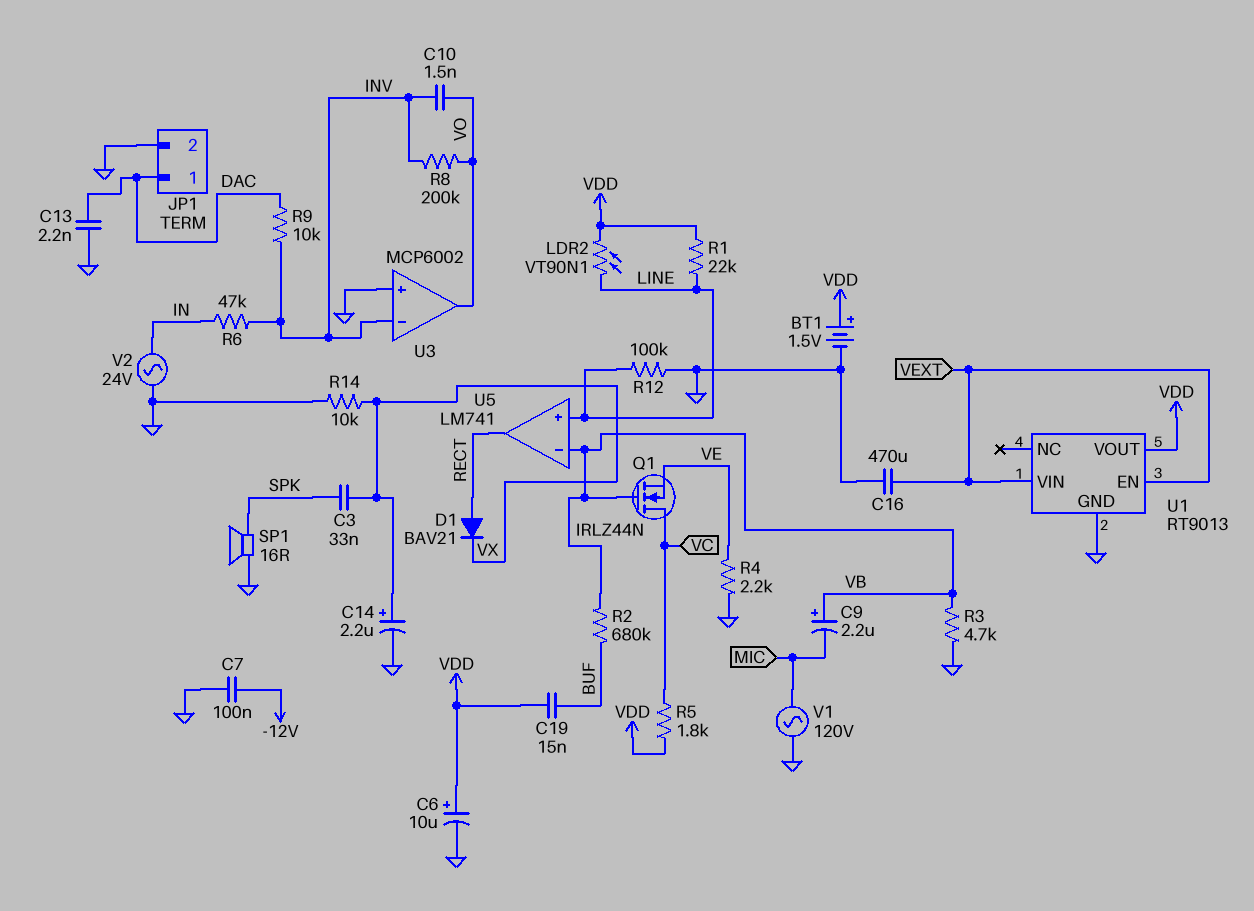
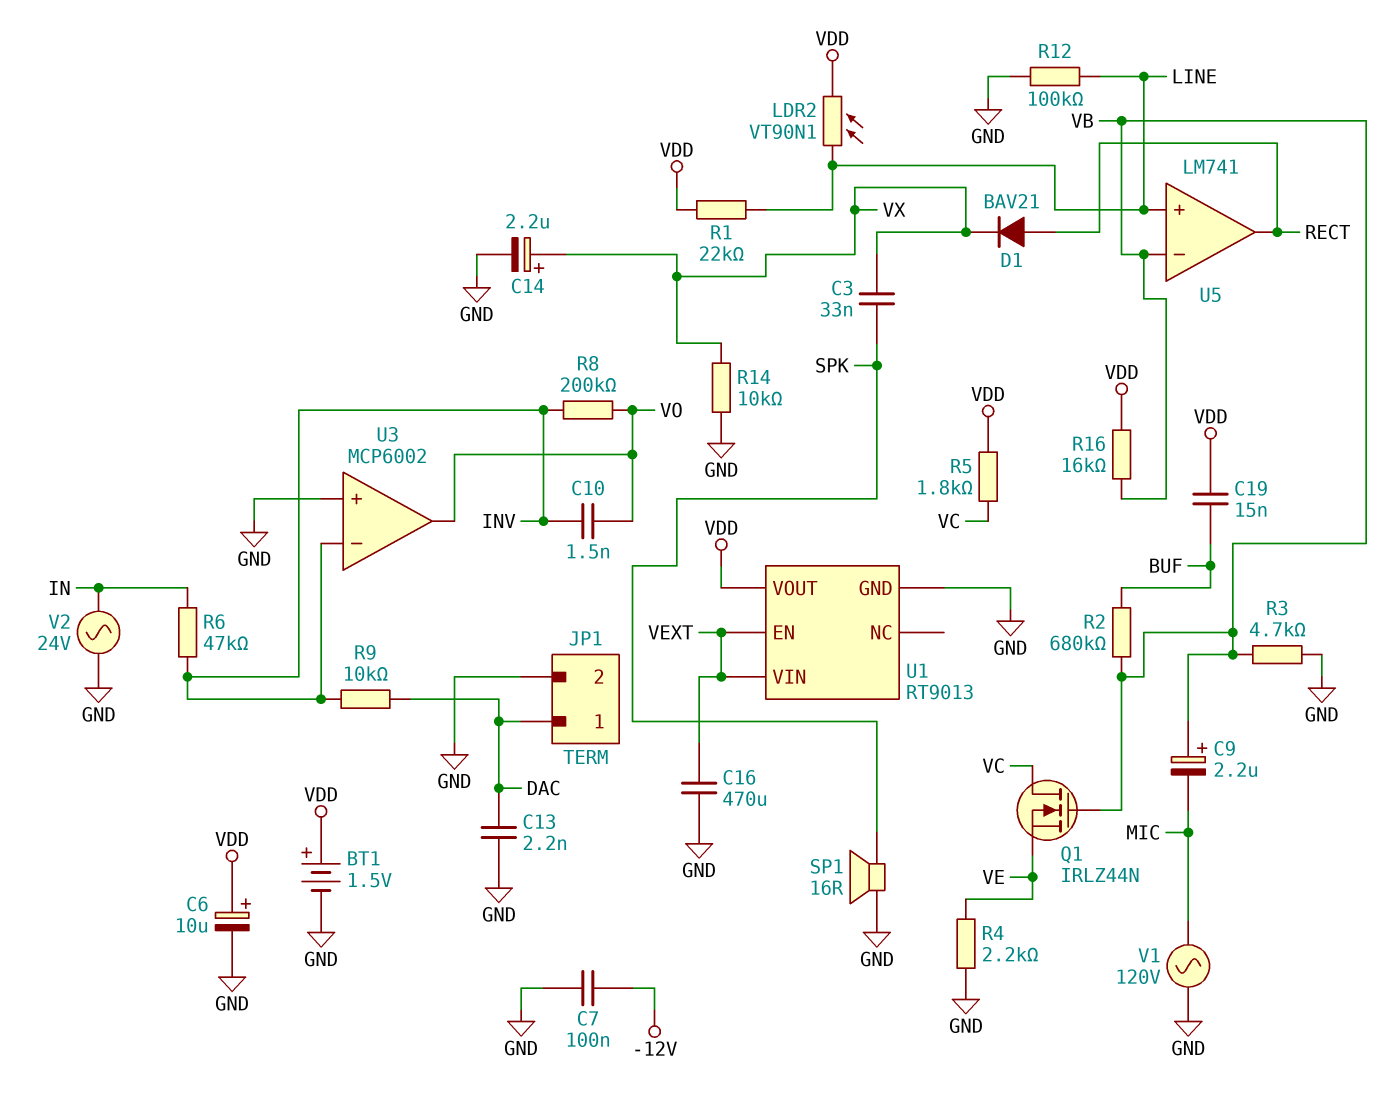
R16: none -> 16k (VB, VDD)

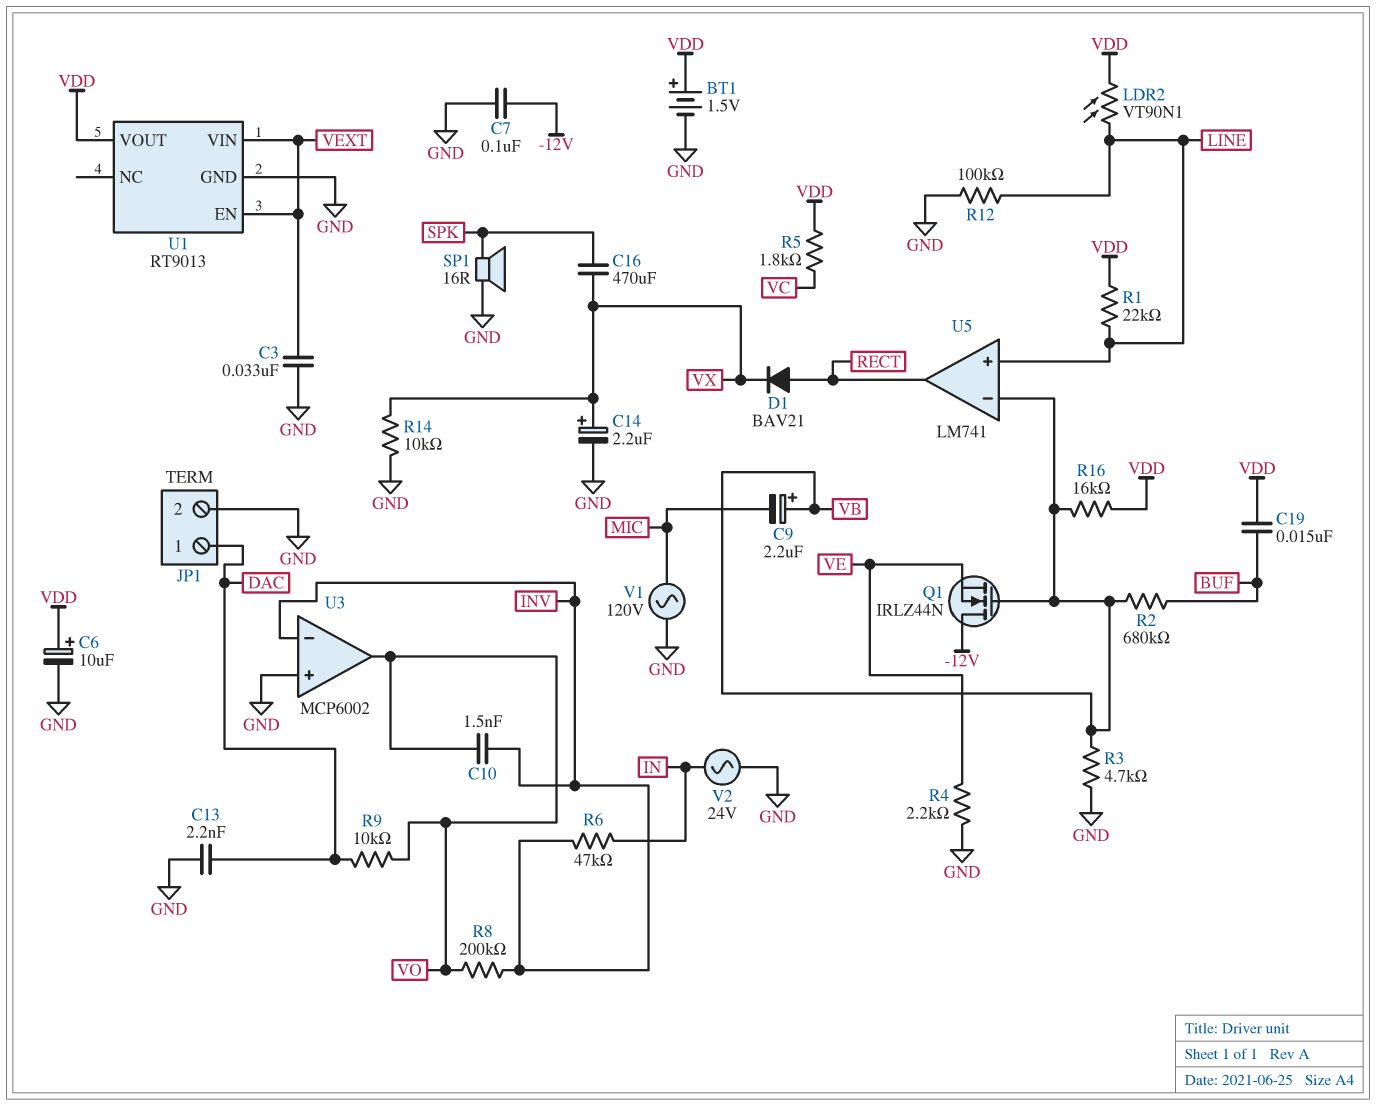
C3: 33nF (SPK, VX) -> 33nF (GND, VEXT)
C16: 470uF (GND, VEXT) -> 470uF (SPK, VX)
Q1: NMOS IRLZ44N (G VB, D VC, S VE) -> NMOS IRLZ44N (G VB, D -12V, S VE)
R9: 10k (DAC, INV) -> 10k (DAC, VO)

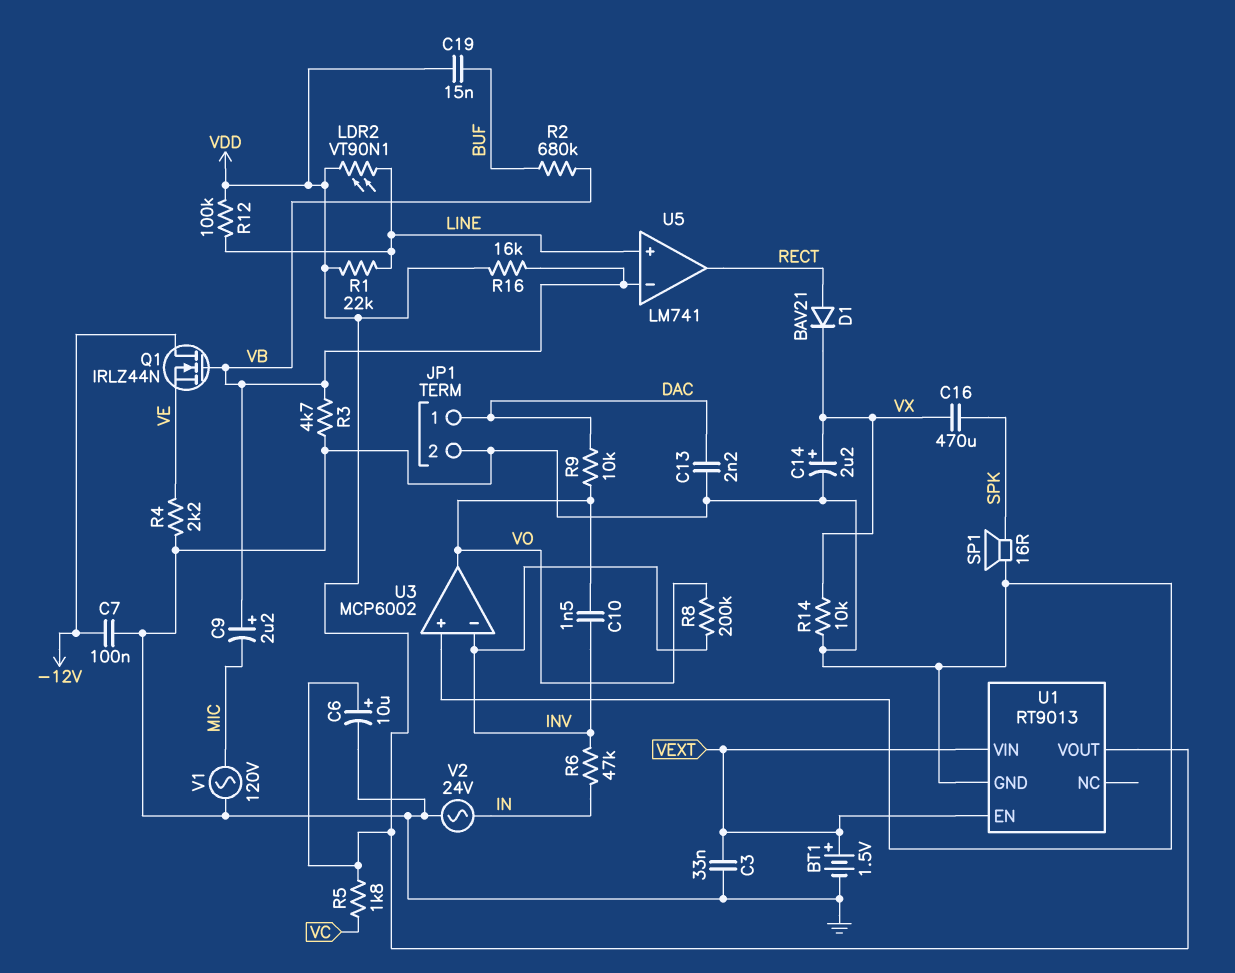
BT1: 1.5V (plus VDD, minus GND) -> 1.5V (plus VEXT, minus GND)
R12: 100k (GND, LINE) -> 100k (LINE, VDD)

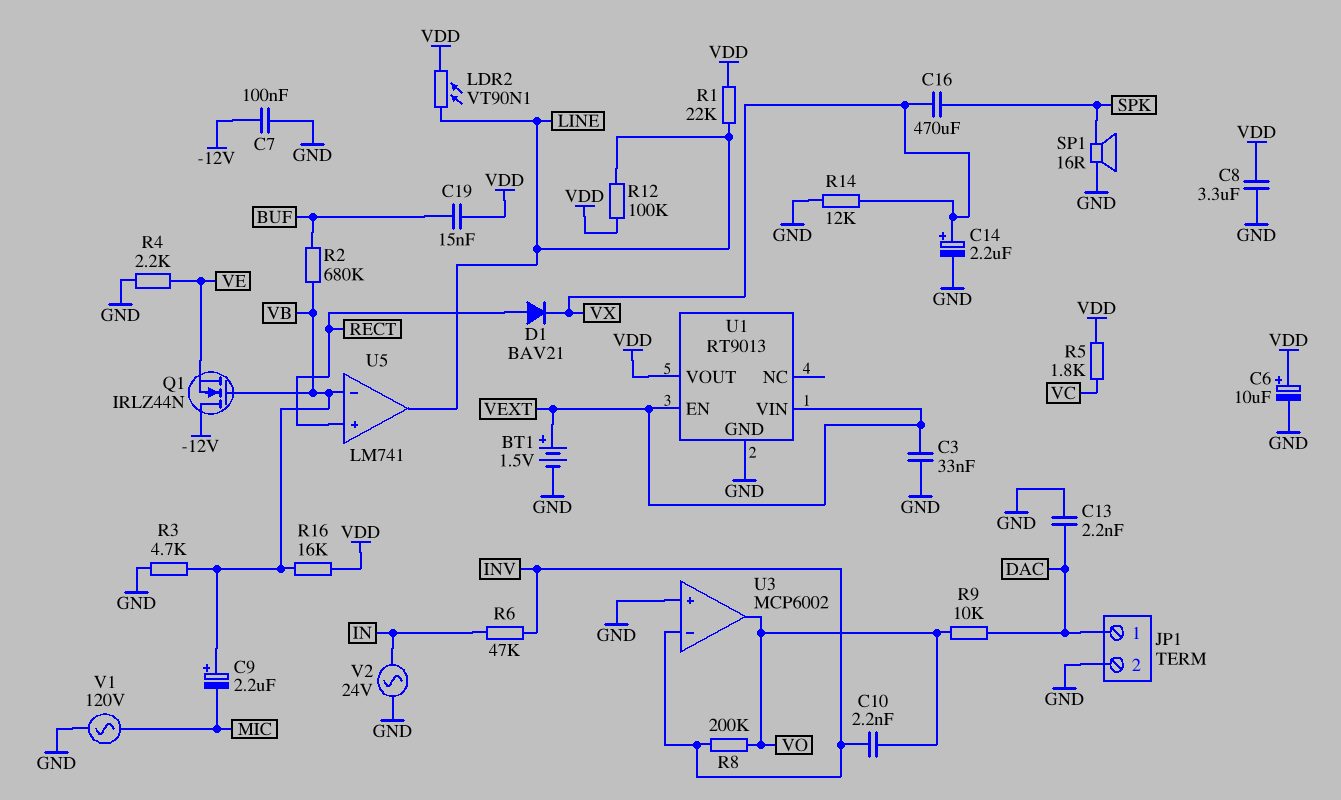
C8: none -> 3.3uF (GND, VDD)
C10: 1.5nF (INV, VO) -> 2.2nF (INV, VO)
R14: 10k (GND, VX) -> 12k (GND, VX)
U5 pin in+: LINE -> RECT
U5 pin out: RECT -> LINE

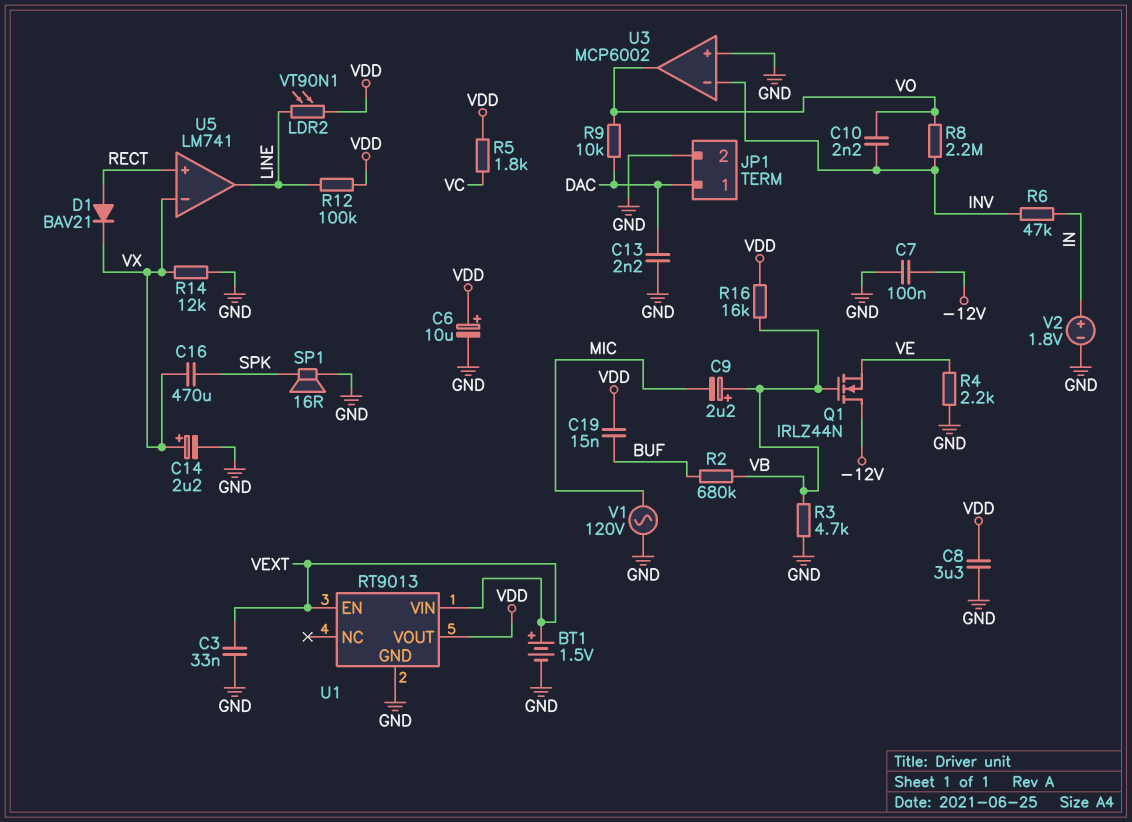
R1: 22k (LINE, VDD) -> none
R8: 200k (INV, VO) -> 2.2M (INV, VO)
U5 pin in-: VB -> VX
V2: AC 24V (GND, IN) -> 1.8V (plus IN, minus GND)

